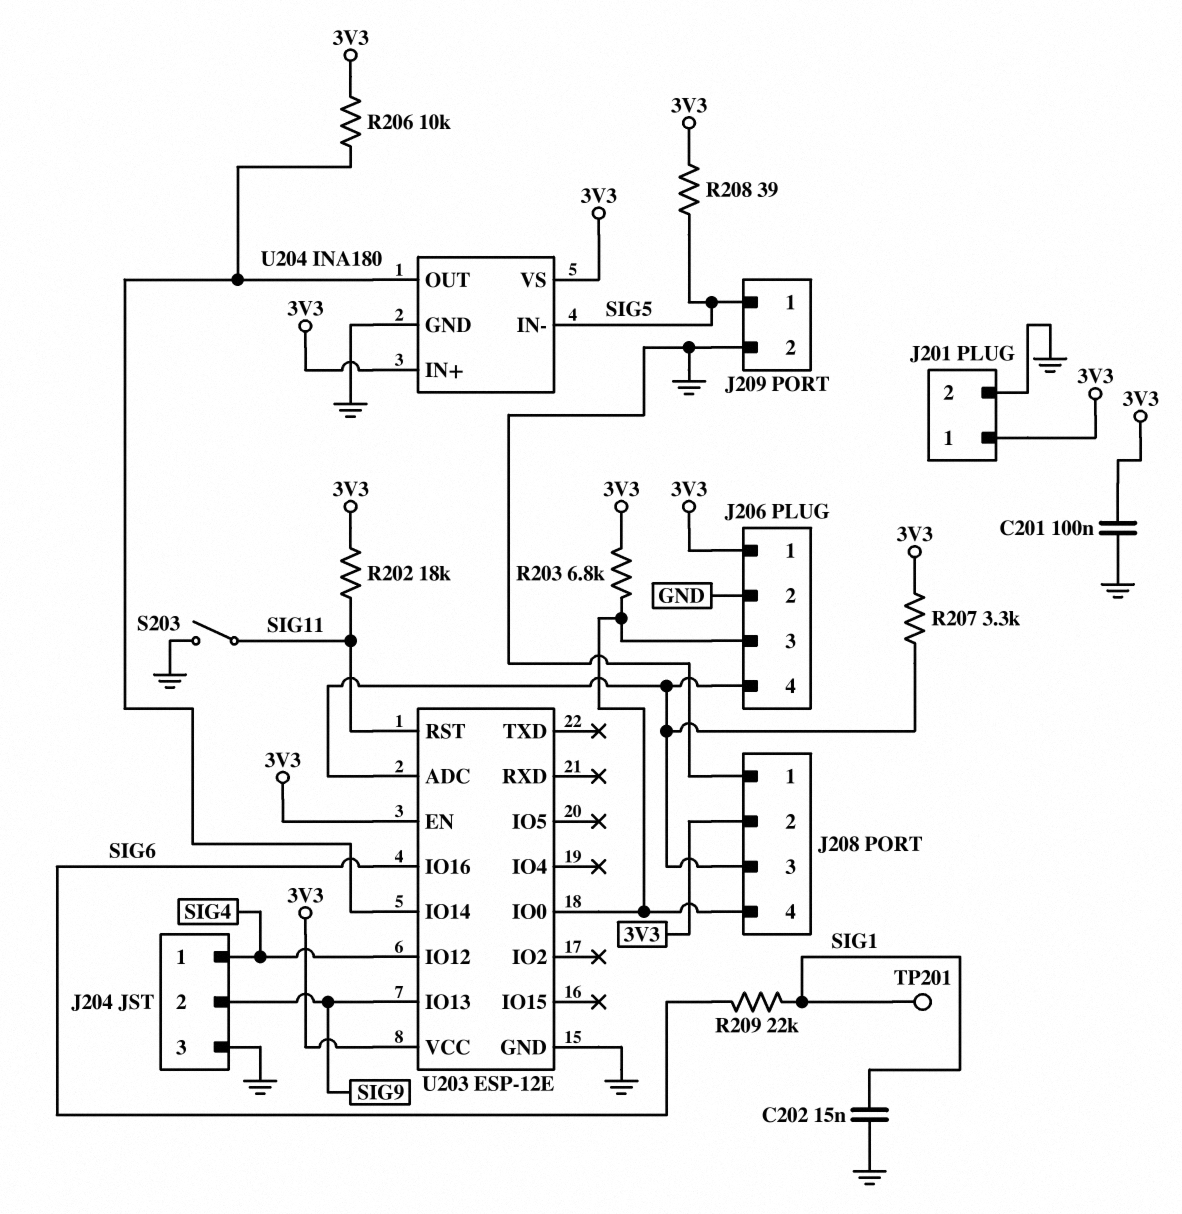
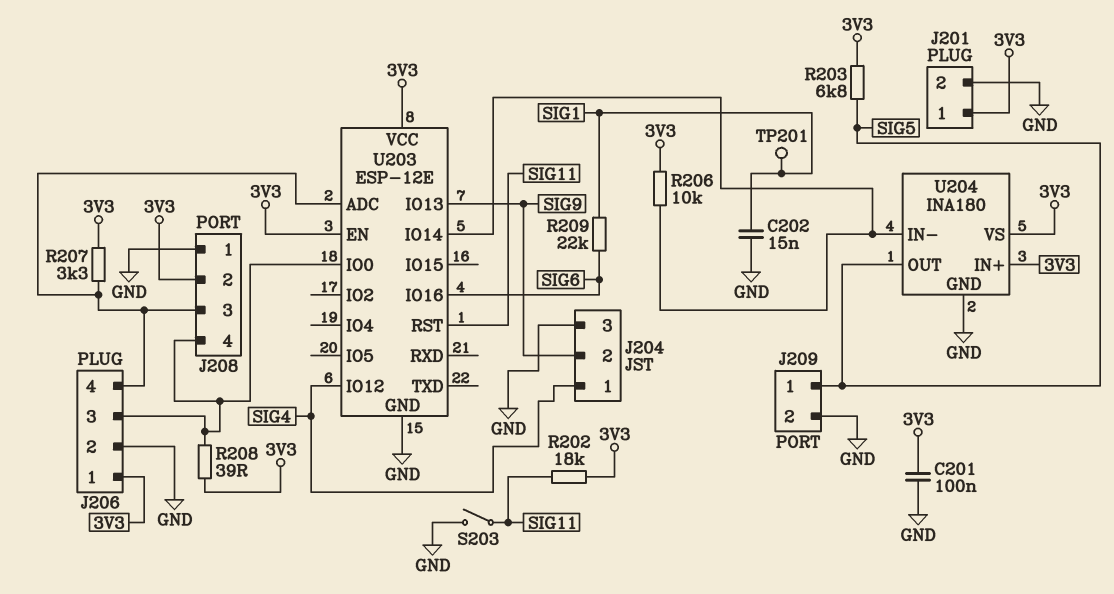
R203: 6.8k (3V3, J206/3) -> 6.8k (3V3, SIG5)
R208: 39 (3V3, SIG5) -> 39 (3V3, J206/3)
U204 pin IN-: SIG5 -> U203/IO14
U204 pin OUT: U203/IO14 -> SIG5

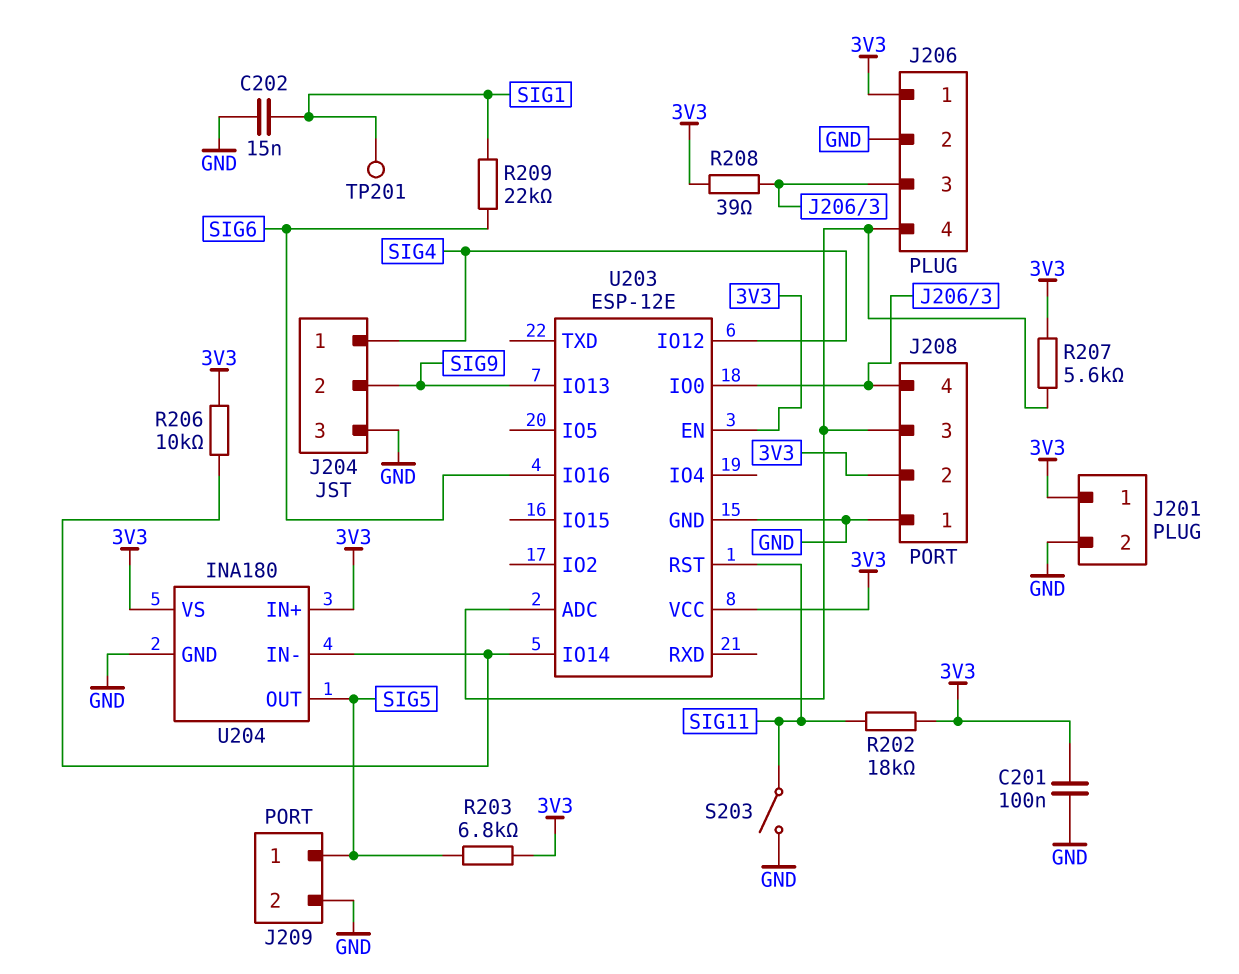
R207: 3.3k (3V3, J206/4) -> 5.6k (3V3, J206/4)

